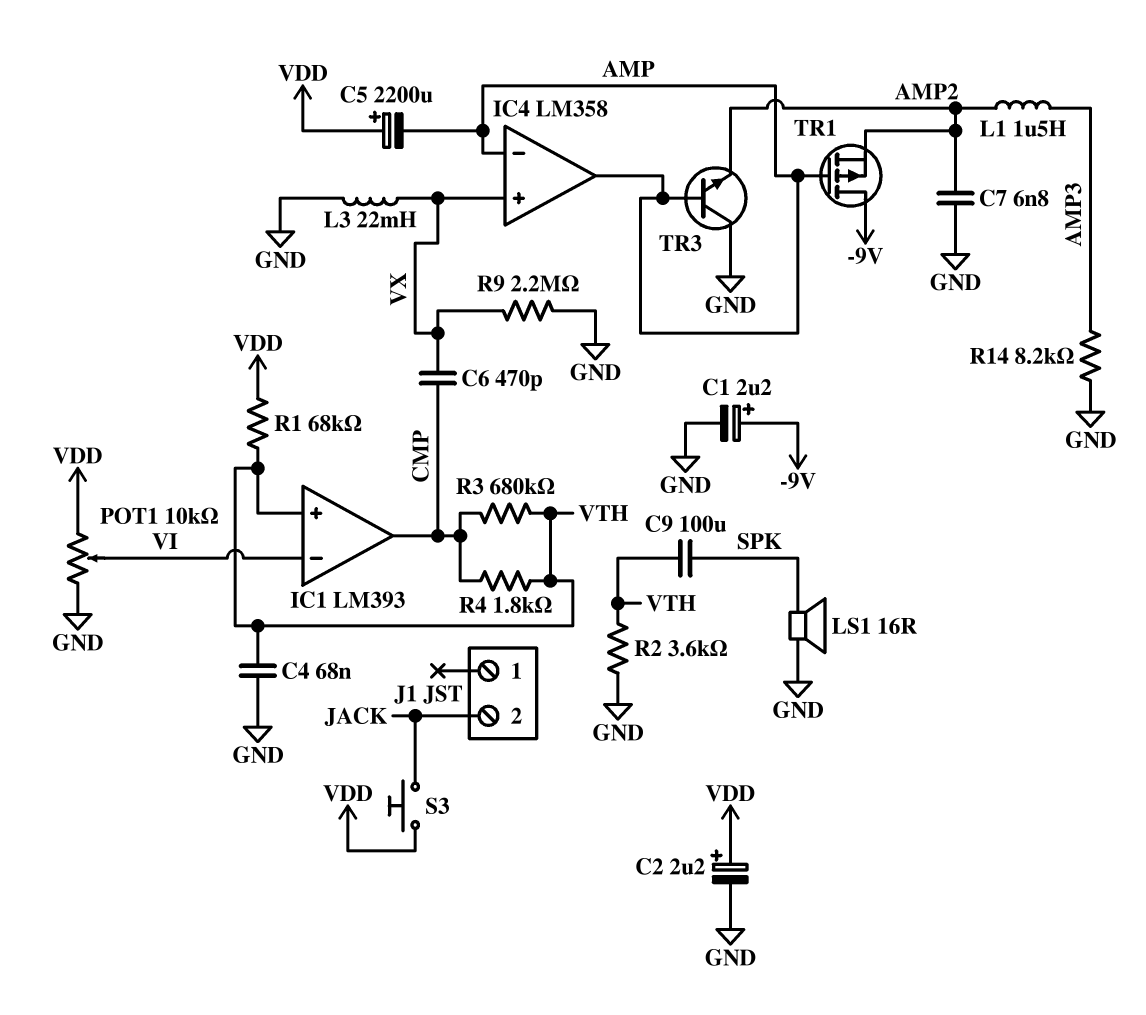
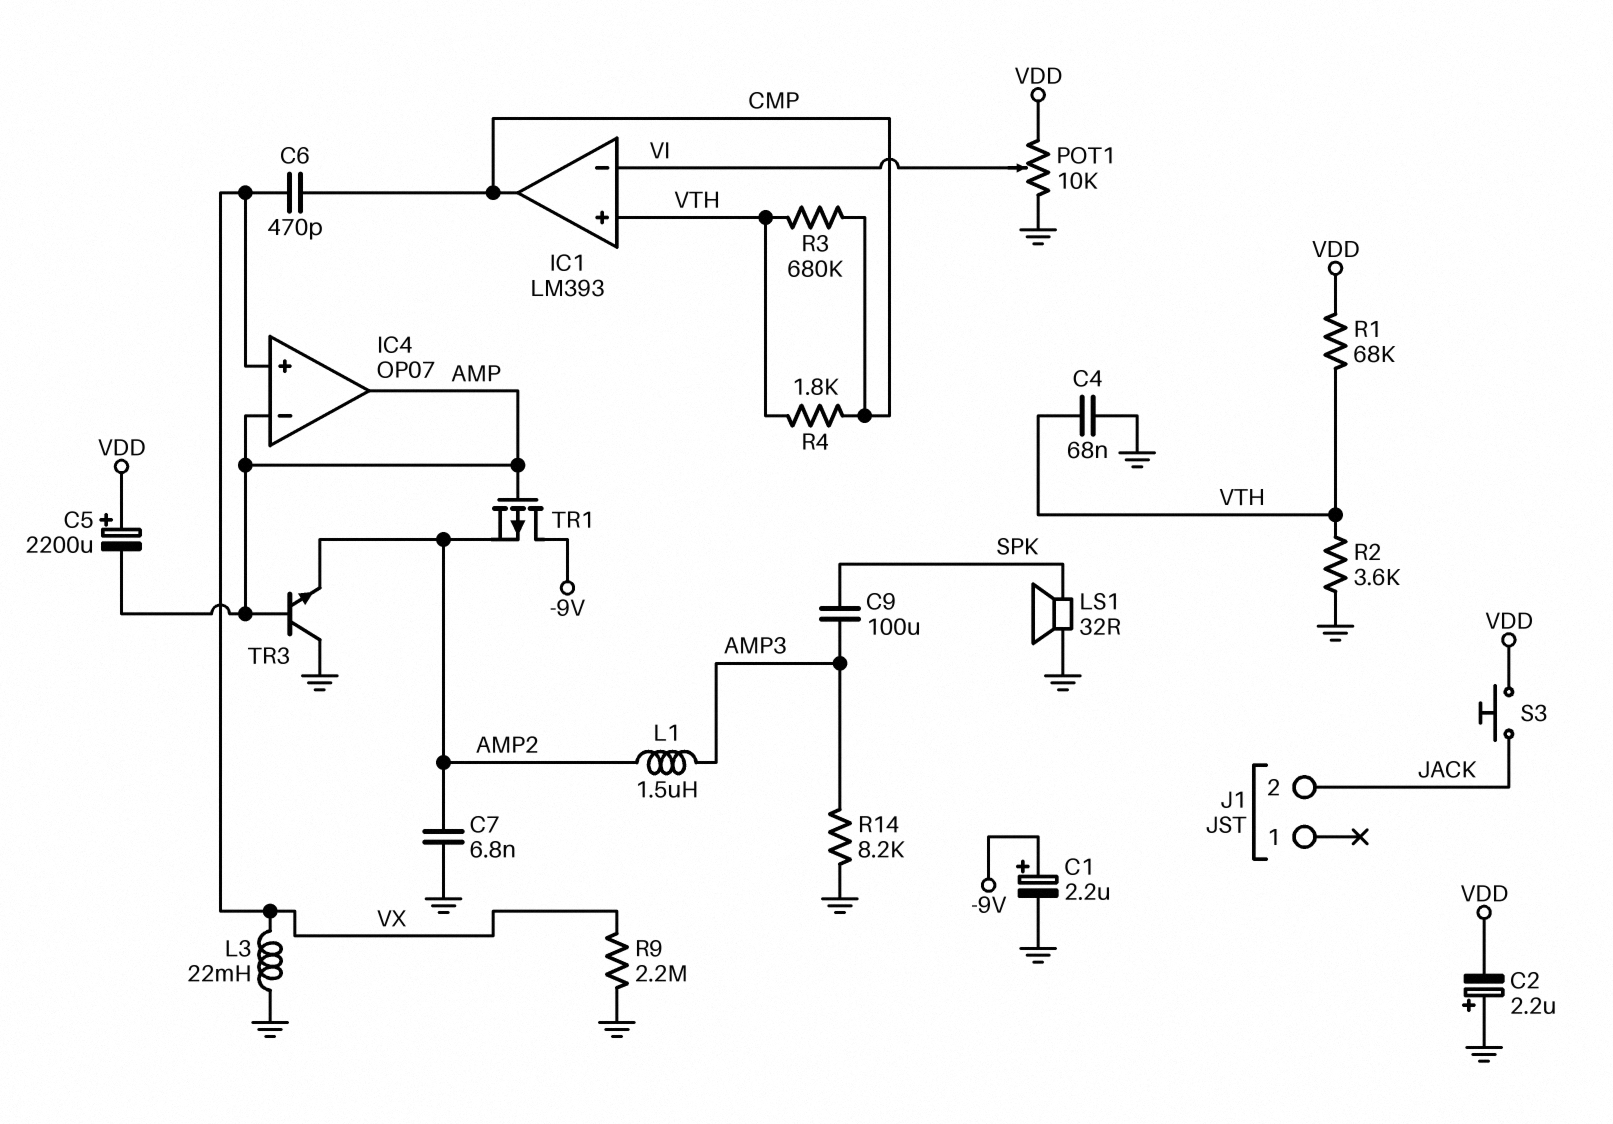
C2: 2.2uF (plus VDD, minus GND) -> 2.2uF (plus GND, minus VDD)
C9: 100uF (SPK, VTH) -> 100uF (AMP3, SPK)
IC4: LM358 -> OP07
LS1: speaker 16R (GND, SPK) -> speaker 32R (GND, SPK)

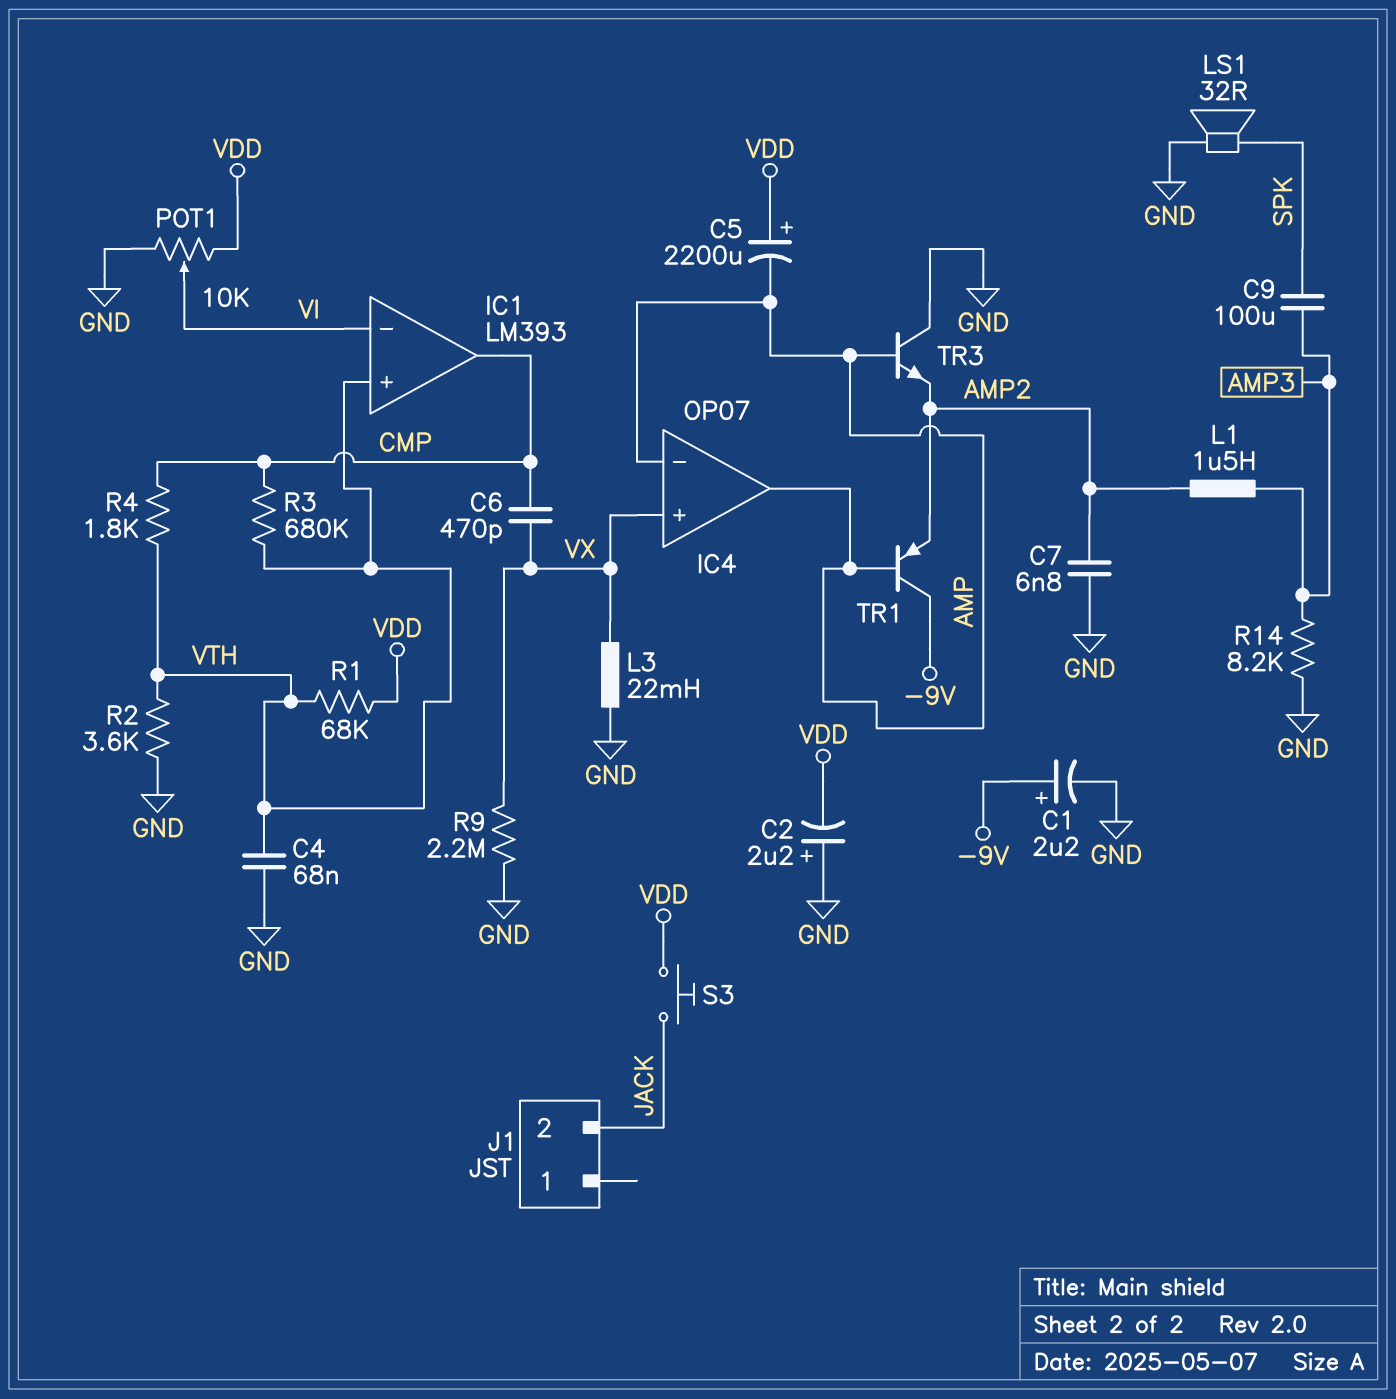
TR1: PMOS (G AMP, D -9V, S AMP2) -> PNP (B AMP, C -9V, E AMP2)

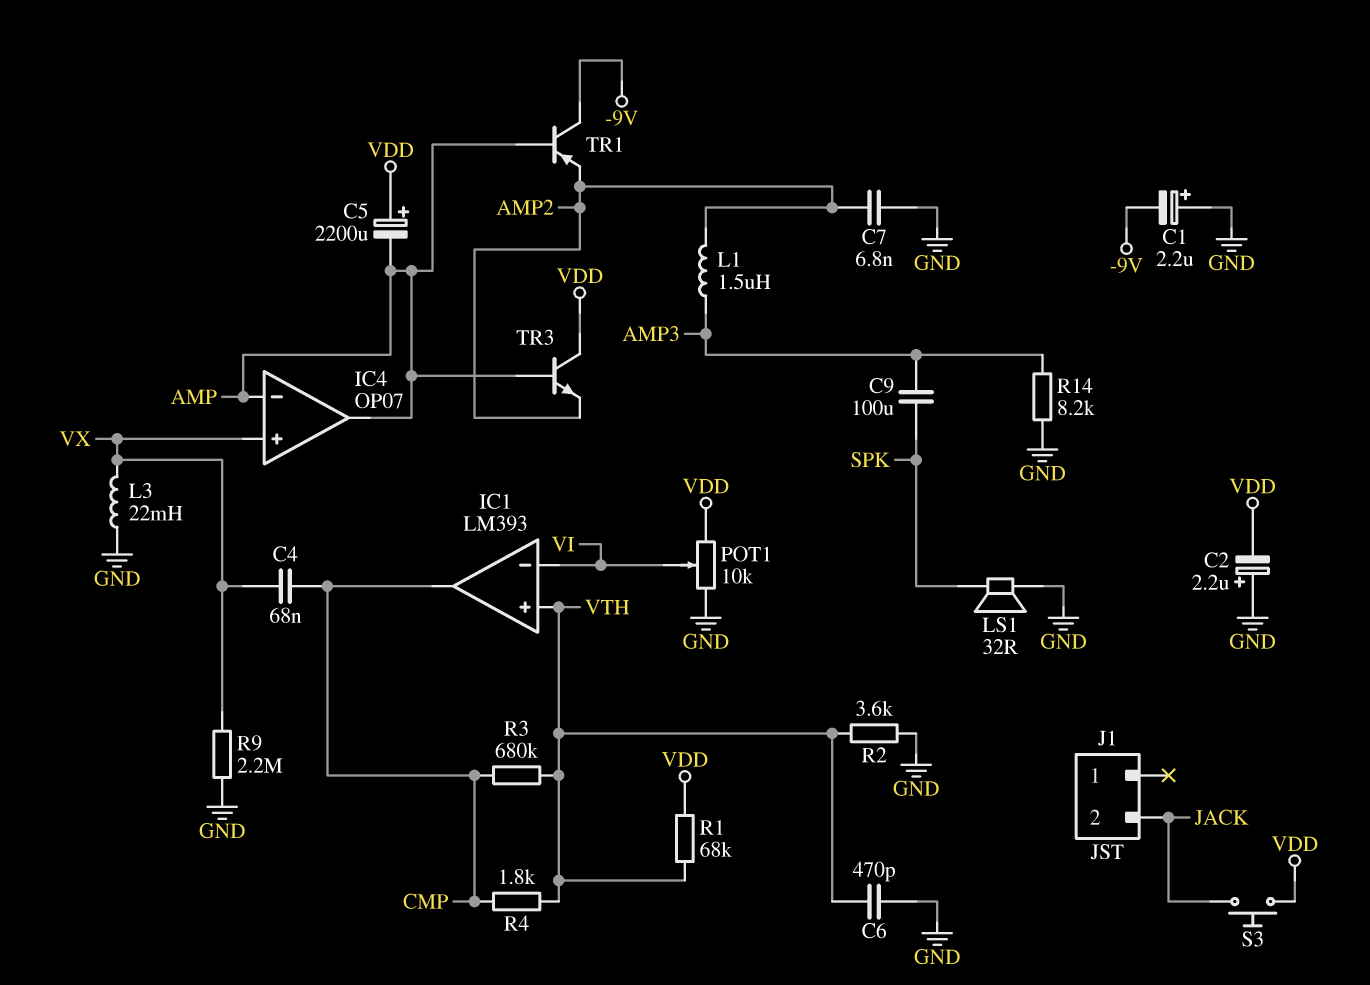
C1: 2.2uF (plus -9V, minus GND) -> 2.2uF (plus GND, minus -9V)
C4: 68nF (GND, VTH) -> 68nF (CMP, VX)
C6: 470pF (CMP, VX) -> 470pF (GND, VTH)
TR3: NPN (B AMP, C GND, E AMP2) -> NPN (B AMP, C VDD, E AMP2)

